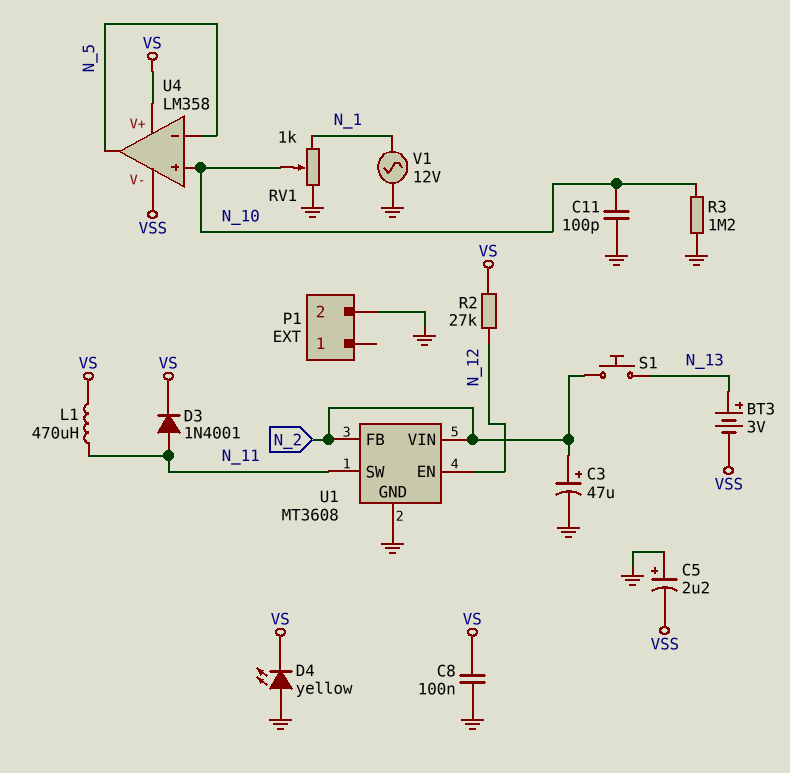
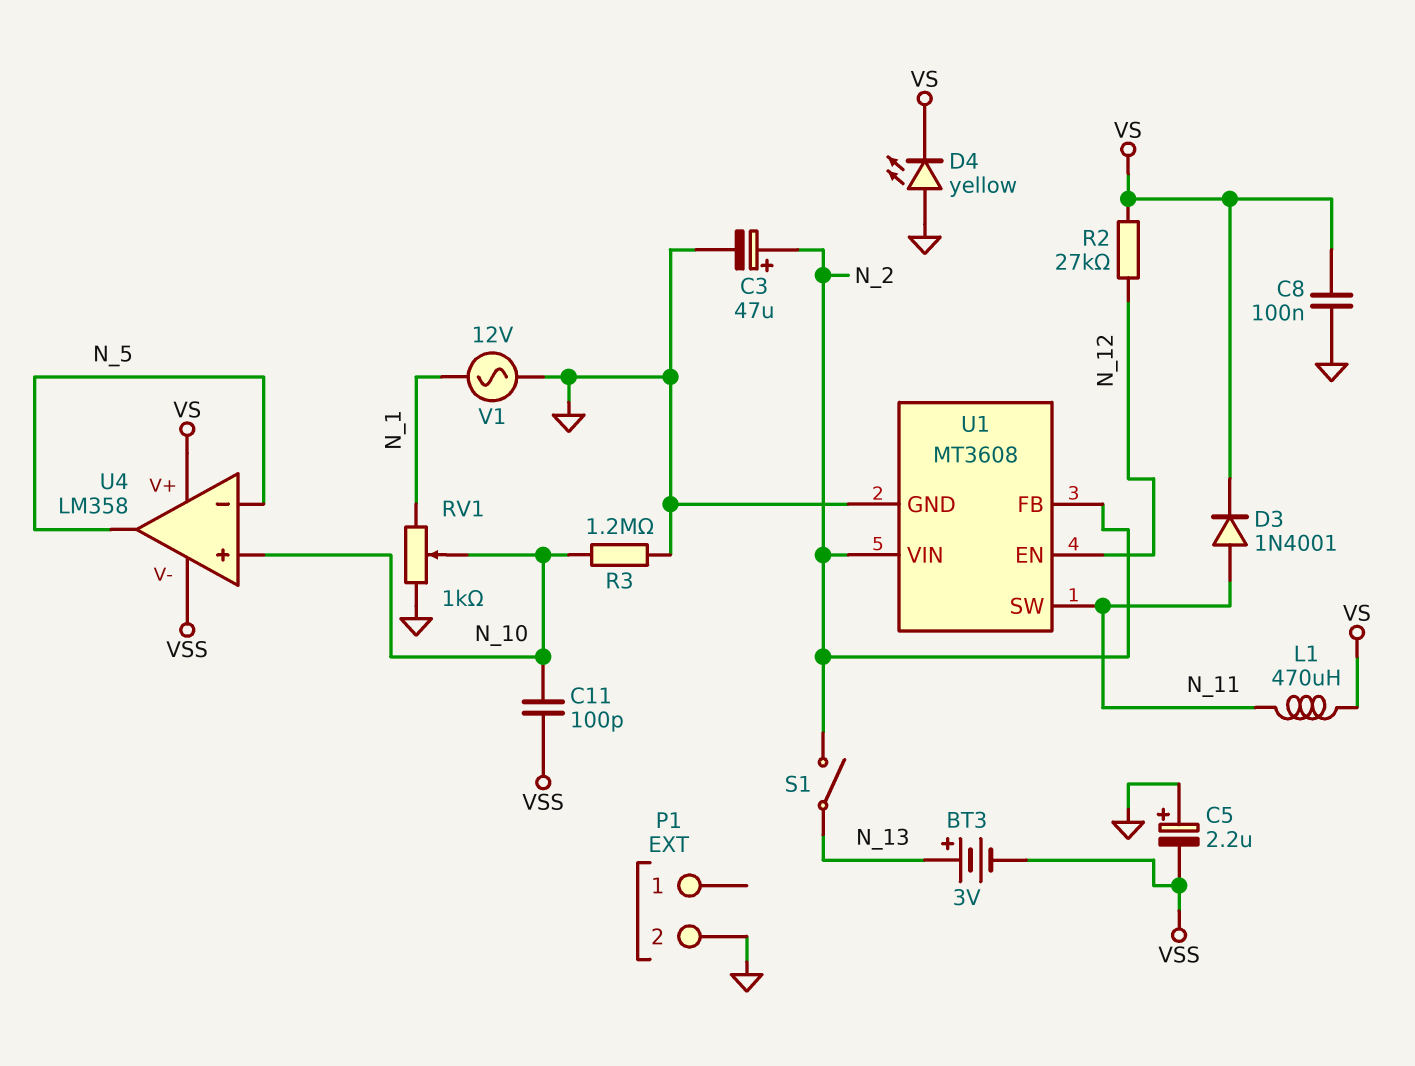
C11: 100pF (GND, N_10) -> 100pF (N_10, VSS)
S1: button (N_2, N_13) -> switch (N_2, N_13)

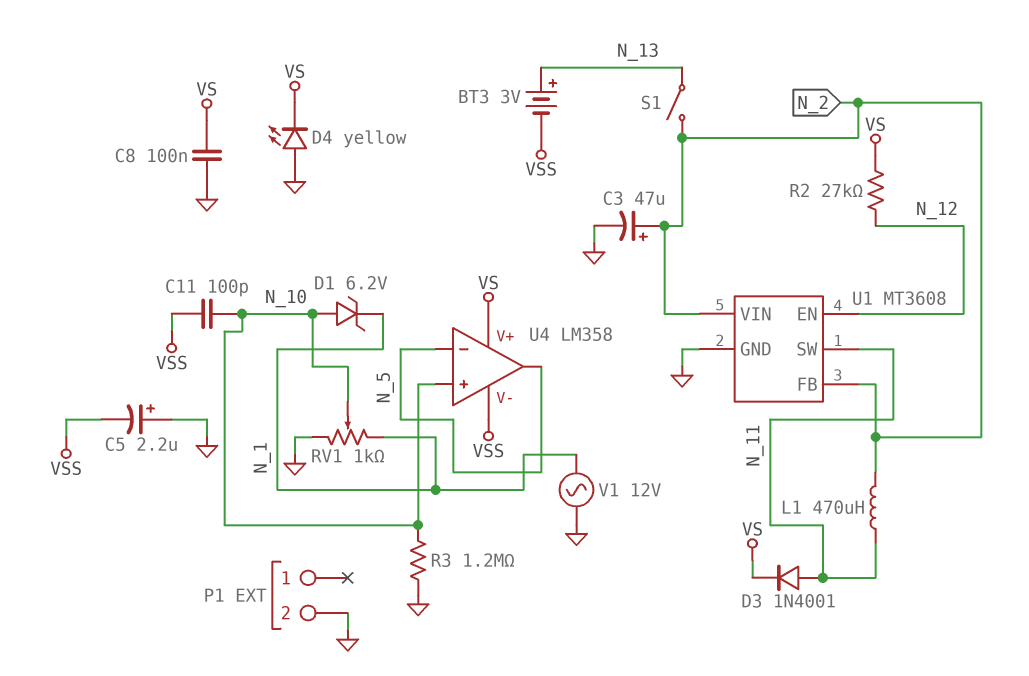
D1: none -> zener 6.2V (A N_10, K N_1)
L1: 470uH (N_11, VS) -> 470uH (N_2, N_11)

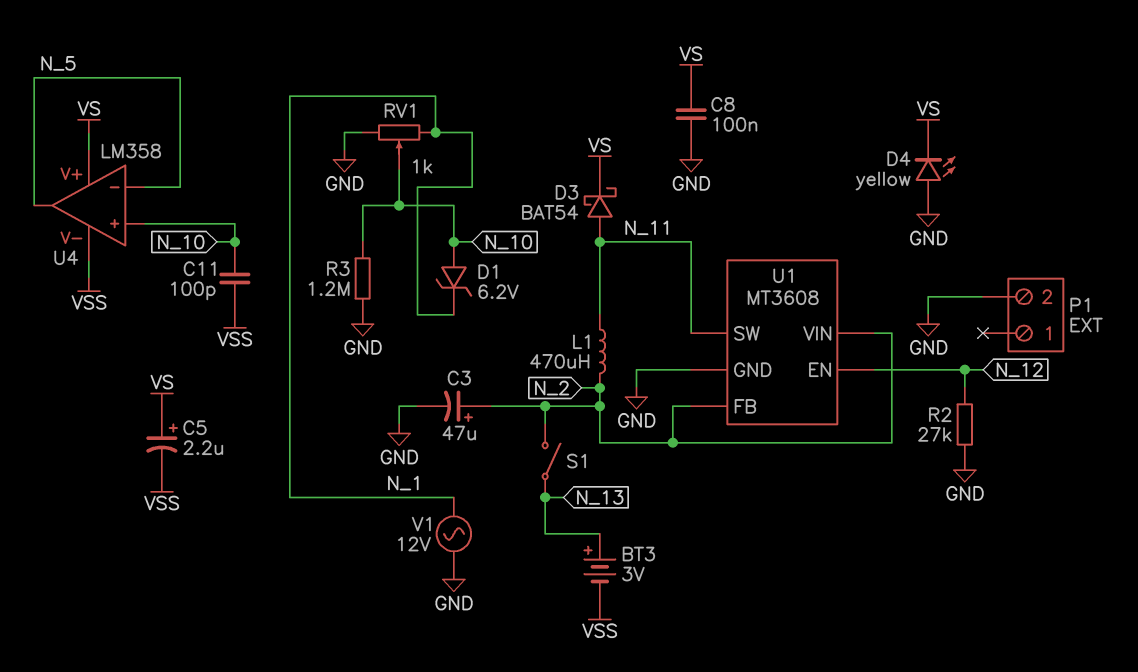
C5: 2.2uF (plus GND, minus VSS) -> 2.2uF (plus VS, minus VSS)
D3: diode 1N4001 (A N_11, K VS) -> schottky BAT54 (A N_11, K VS)
R2: 27k (N_12, VS) -> 27k (GND, N_12)

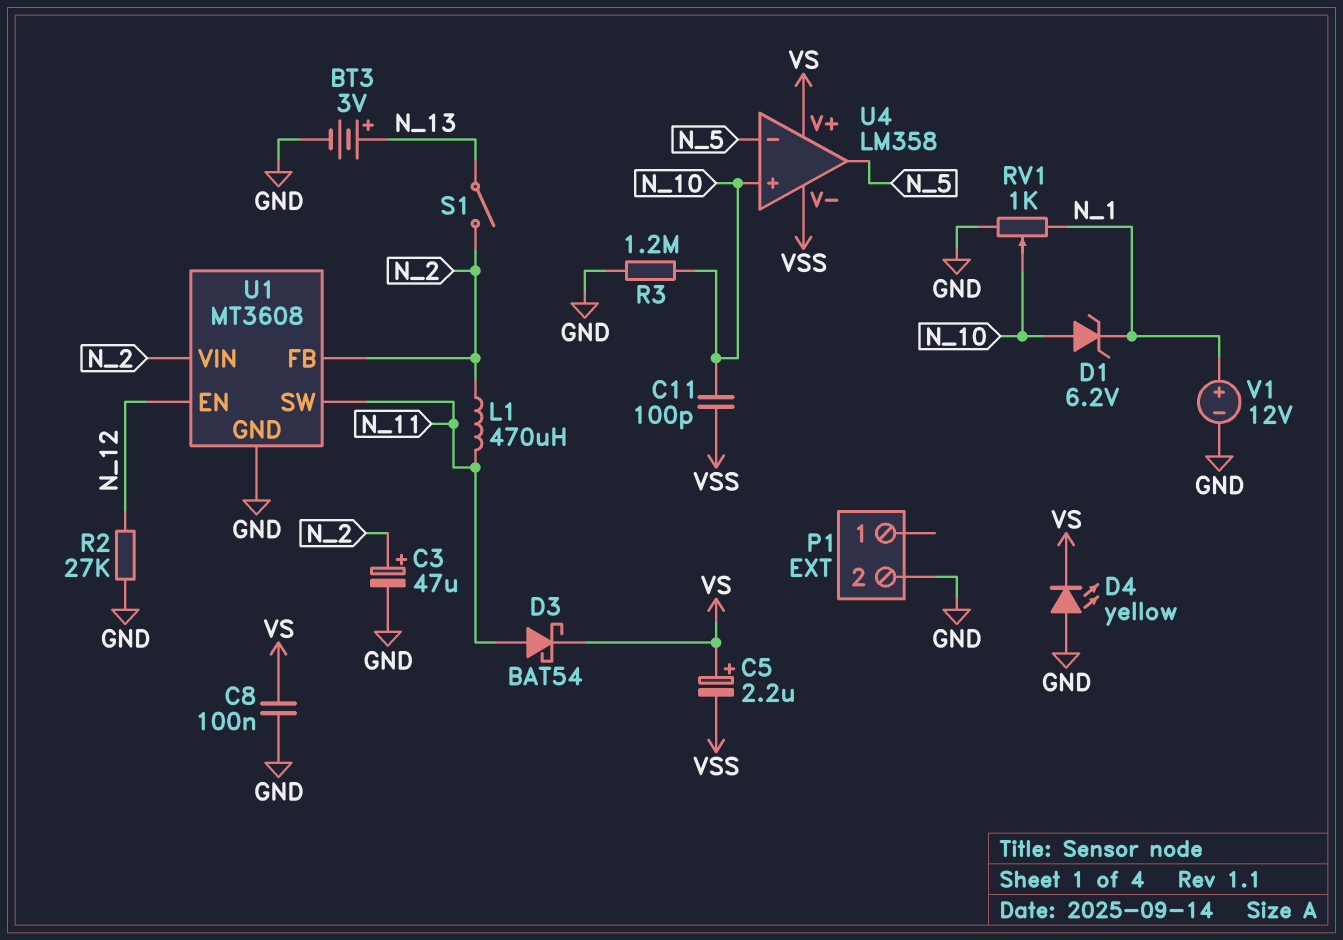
BT3: 3V (plus N_13, minus VSS) -> 3V (plus N_13, minus GND)
V1: AC 12V (GND, N_1) -> 12V (plus N_1, minus GND)

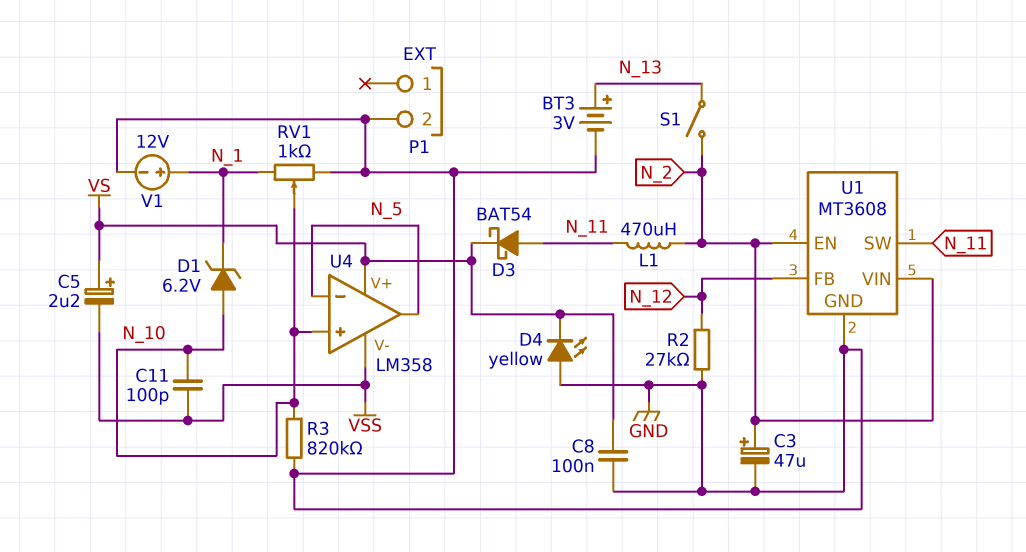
R3: 1.2M (GND, N_10) -> 820k (GND, N_10)
U1 pin EN: N_12 -> N_2
U1 pin FB: N_2 -> N_12

